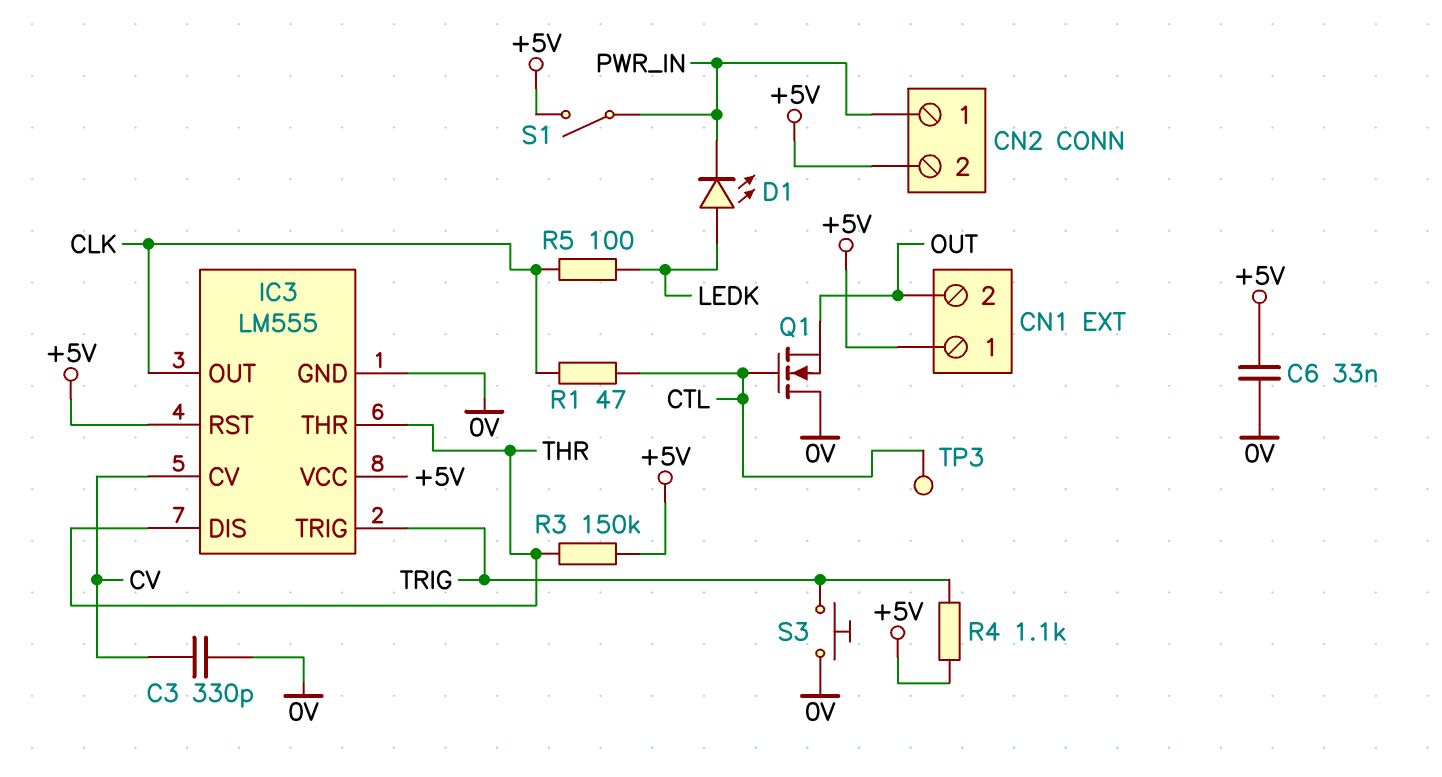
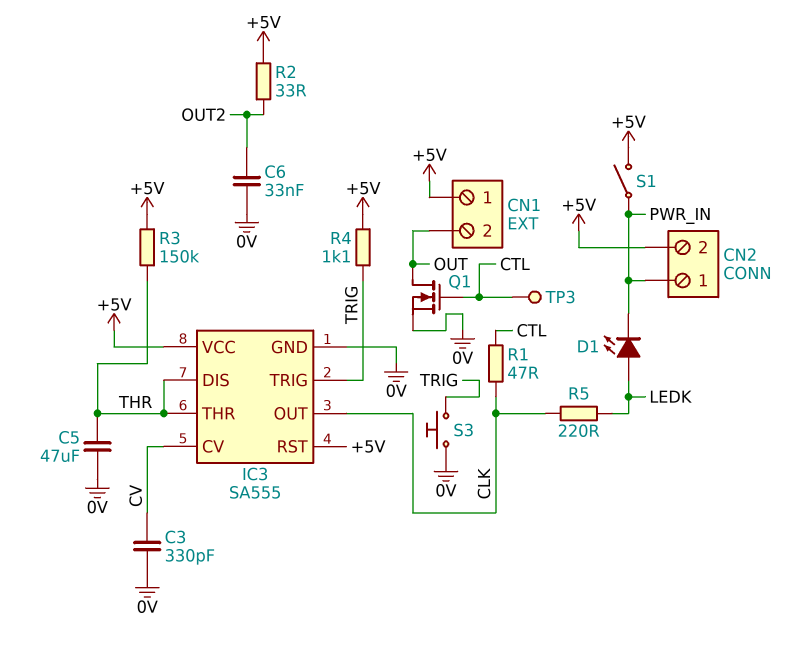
C5: none -> 47uF (0V, THR)
C6: 33nF (+5V, 0V) -> 33nF (0V, OUT2)
IC3: LM555 -> SA555
Q1: NMOS (G CTL, D 0V, S OUT) -> NMOS (G CTL, D OUT, S 0V)
R2: none -> 33 (+5V, OUT2)
R5: 100 (CLK, LEDK) -> 220 (CLK, LEDK)

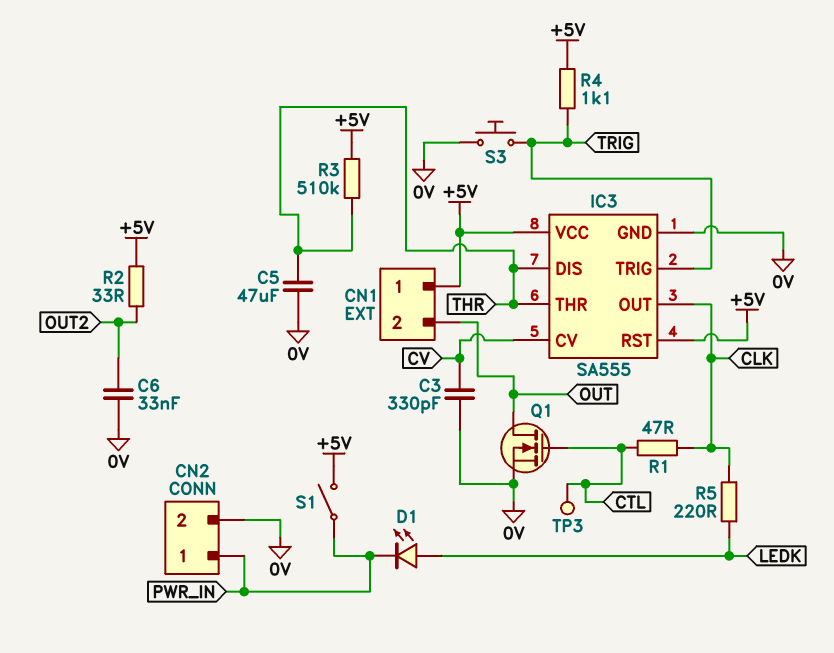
CN2 pin 2: +5V -> 0V
R3: 150k (+5V, THR) -> 510k (+5V, THR)

